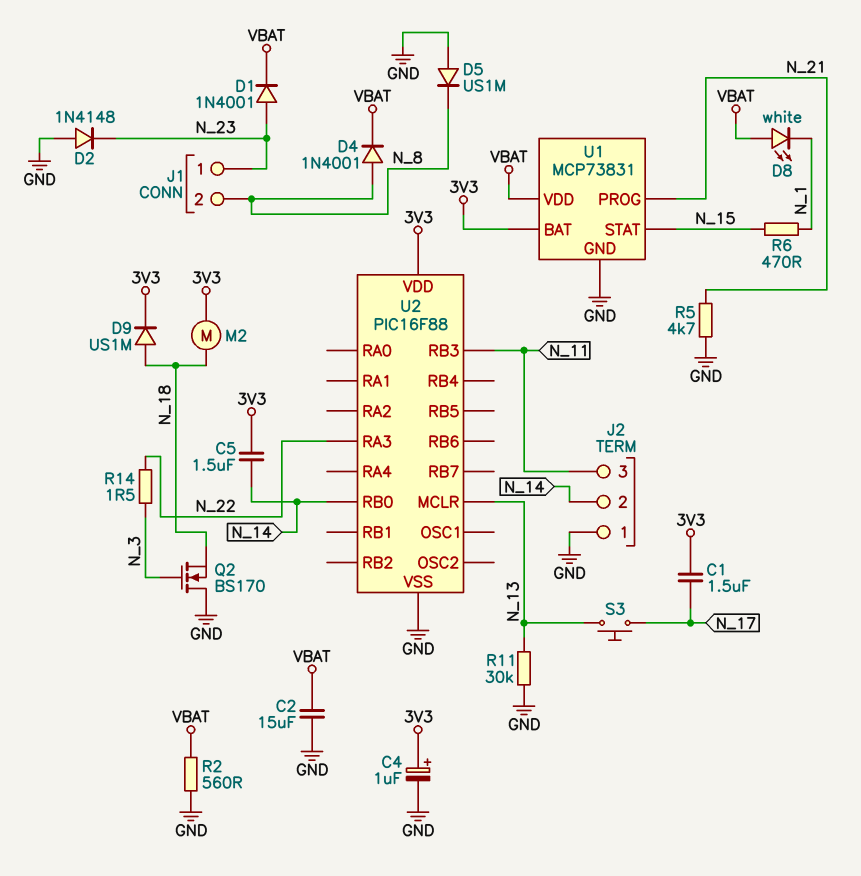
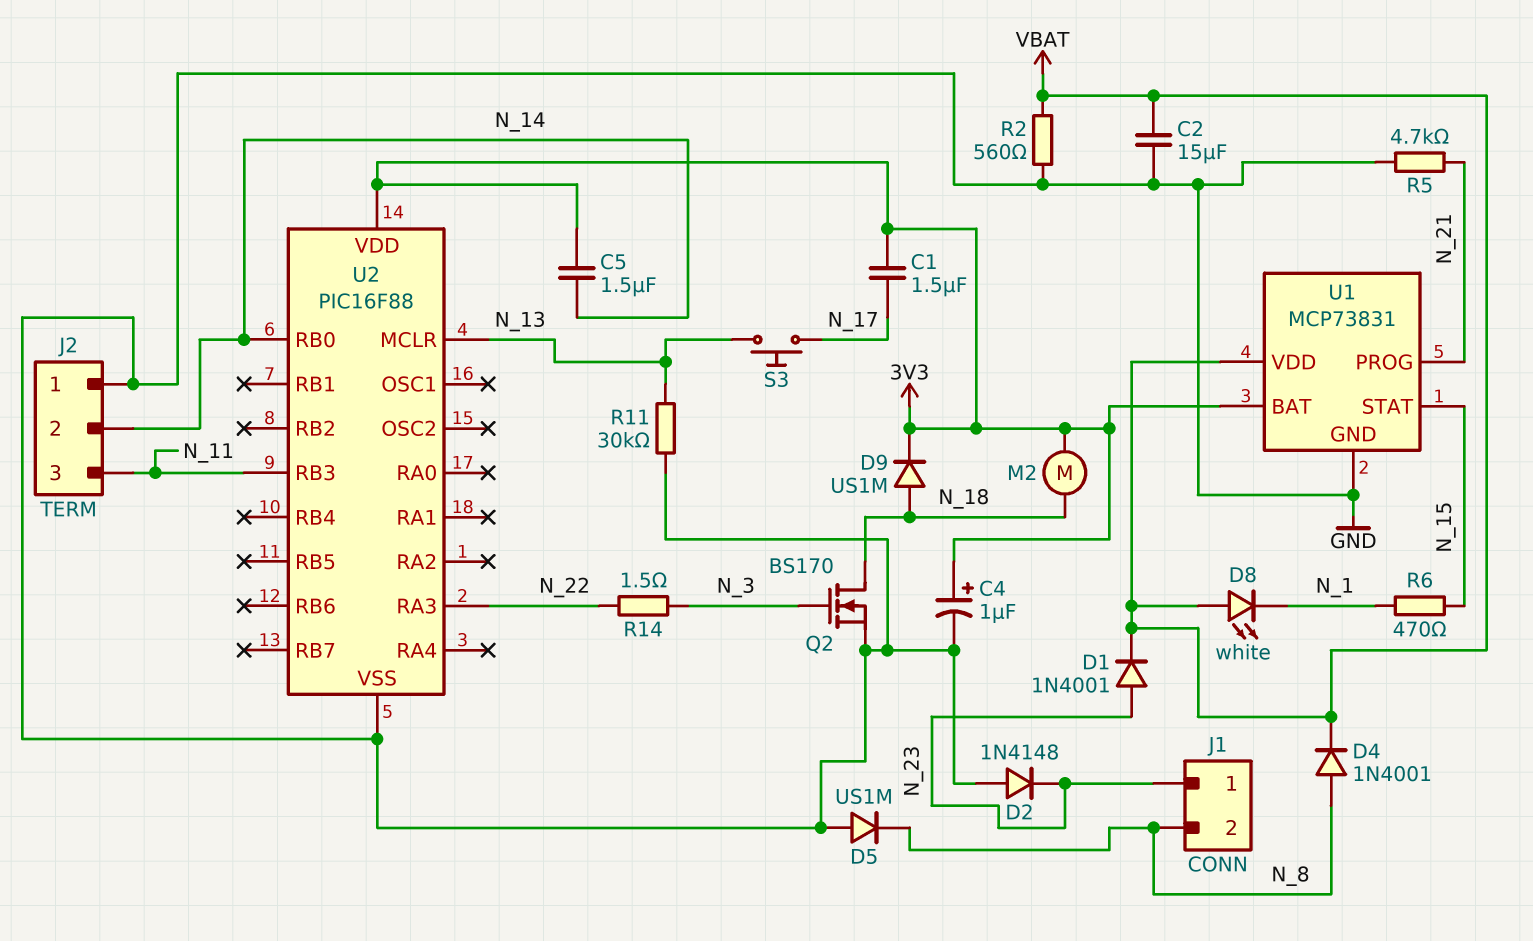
Q2: NMOS BS170 (G N_3, D GND, S N_18) -> NMOS BS170 (G N_3, D N_18, S GND)

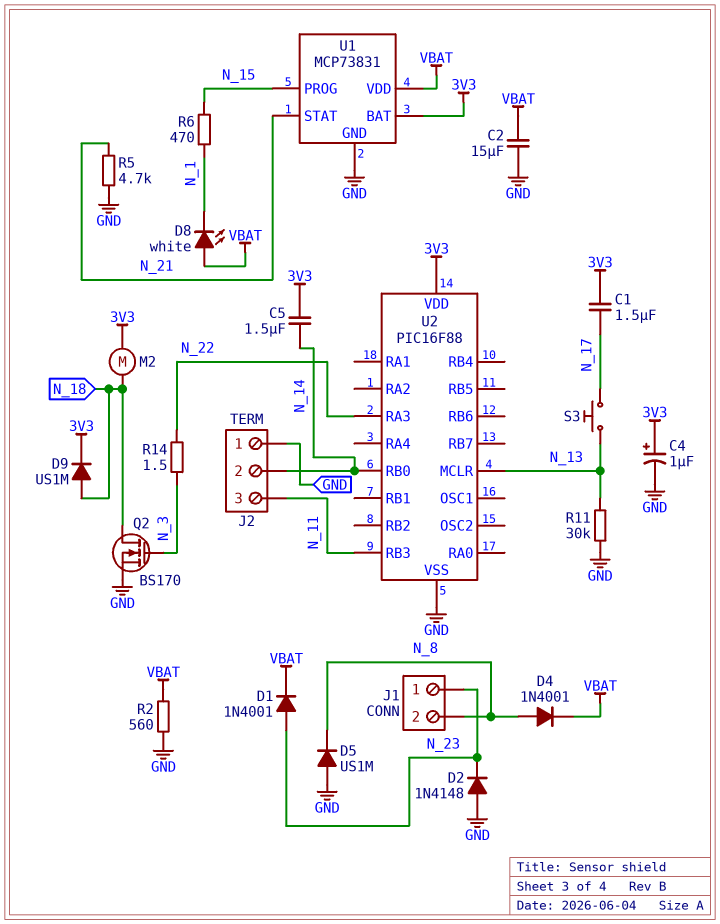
U1 pin PROG: N_21 -> N_15
U1 pin STAT: N_15 -> N_21

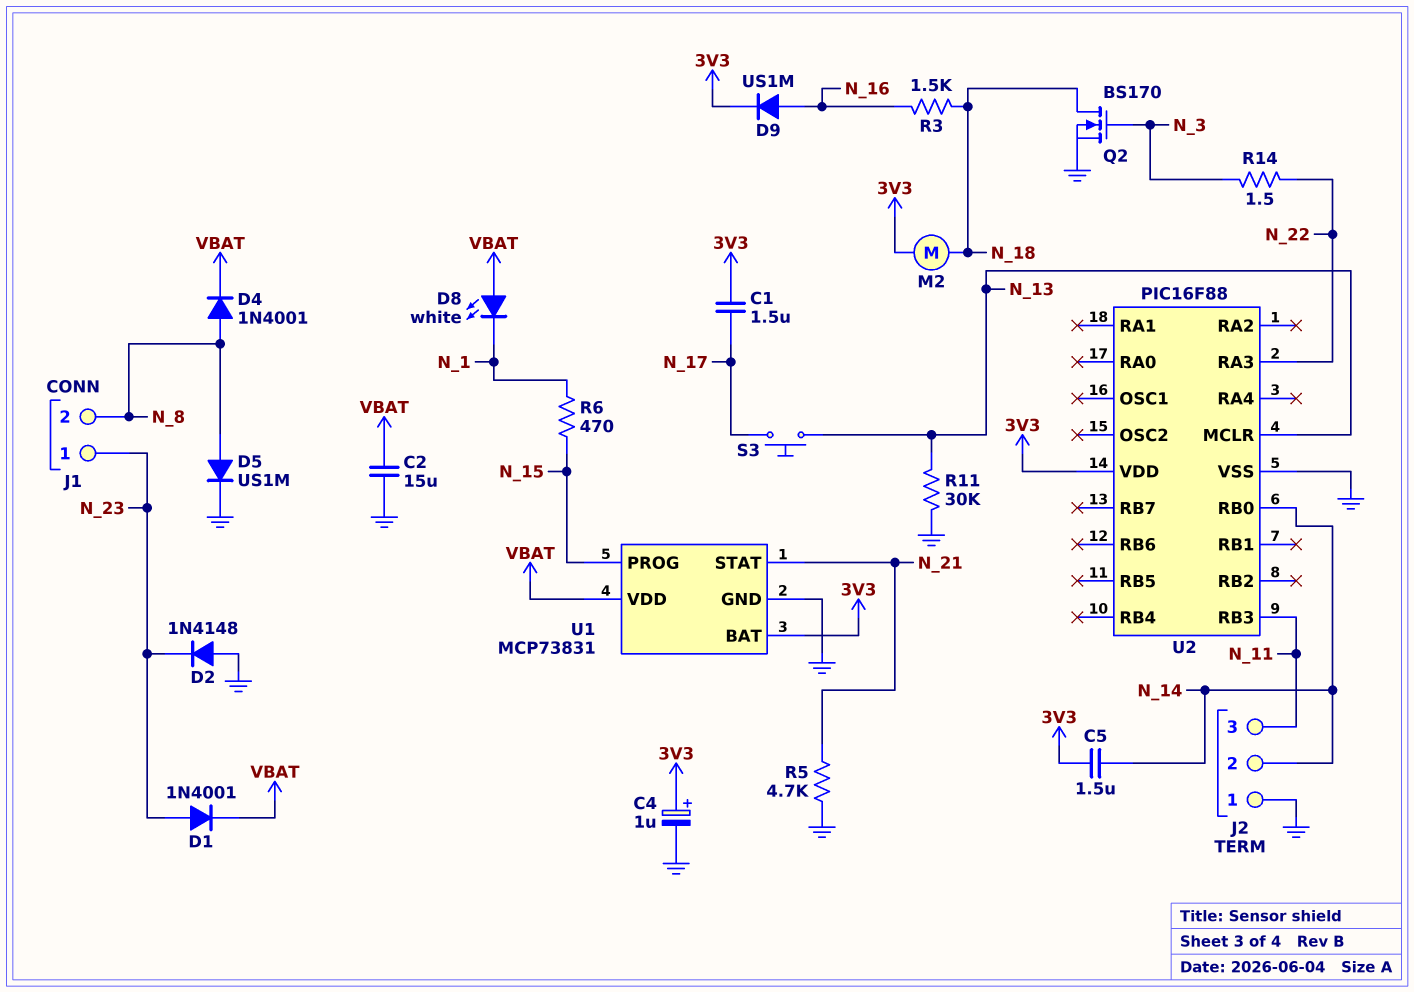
D5: diode US1M (A GND, K N_8) -> diode US1M (A N_8, K GND)
D9: diode US1M (A N_18, K 3V3) -> diode US1M (A N_16, K 3V3)
R2: 560 (GND, VBAT) -> none
R3: none -> 1.5k (N_16, N_18)

